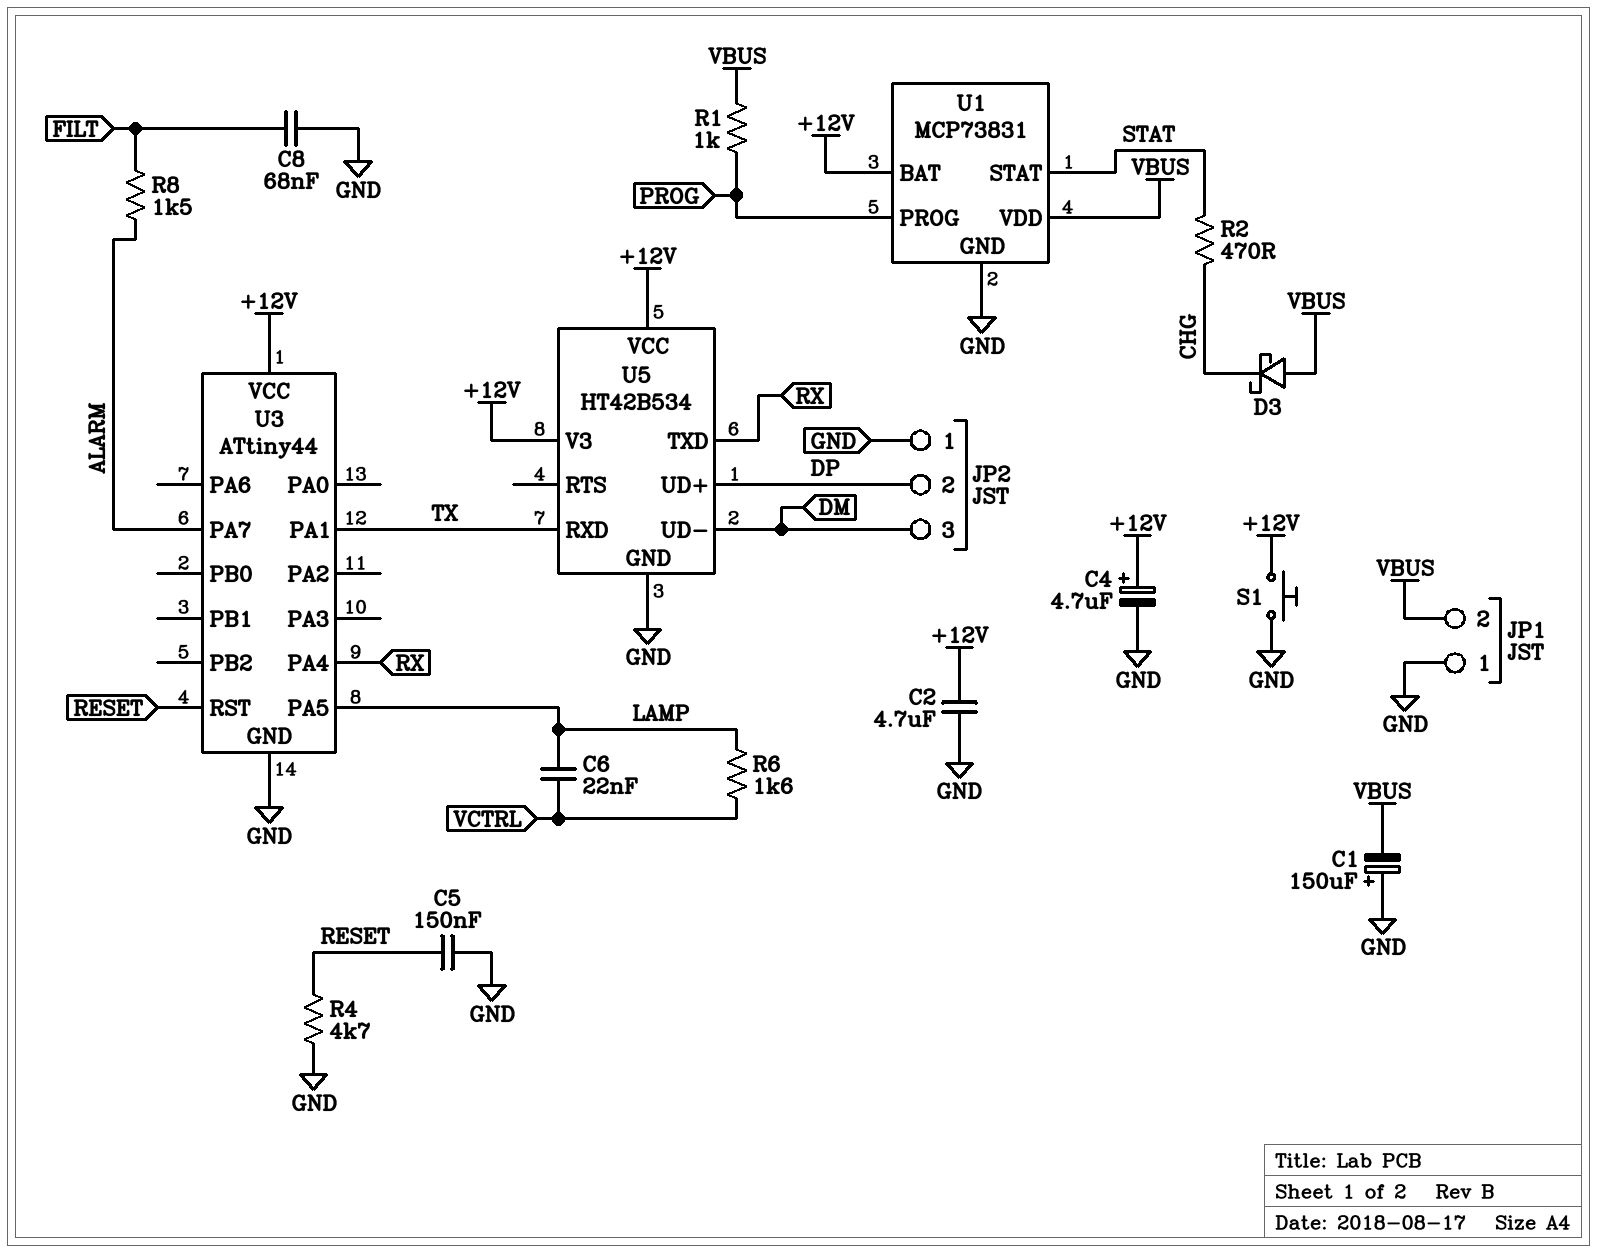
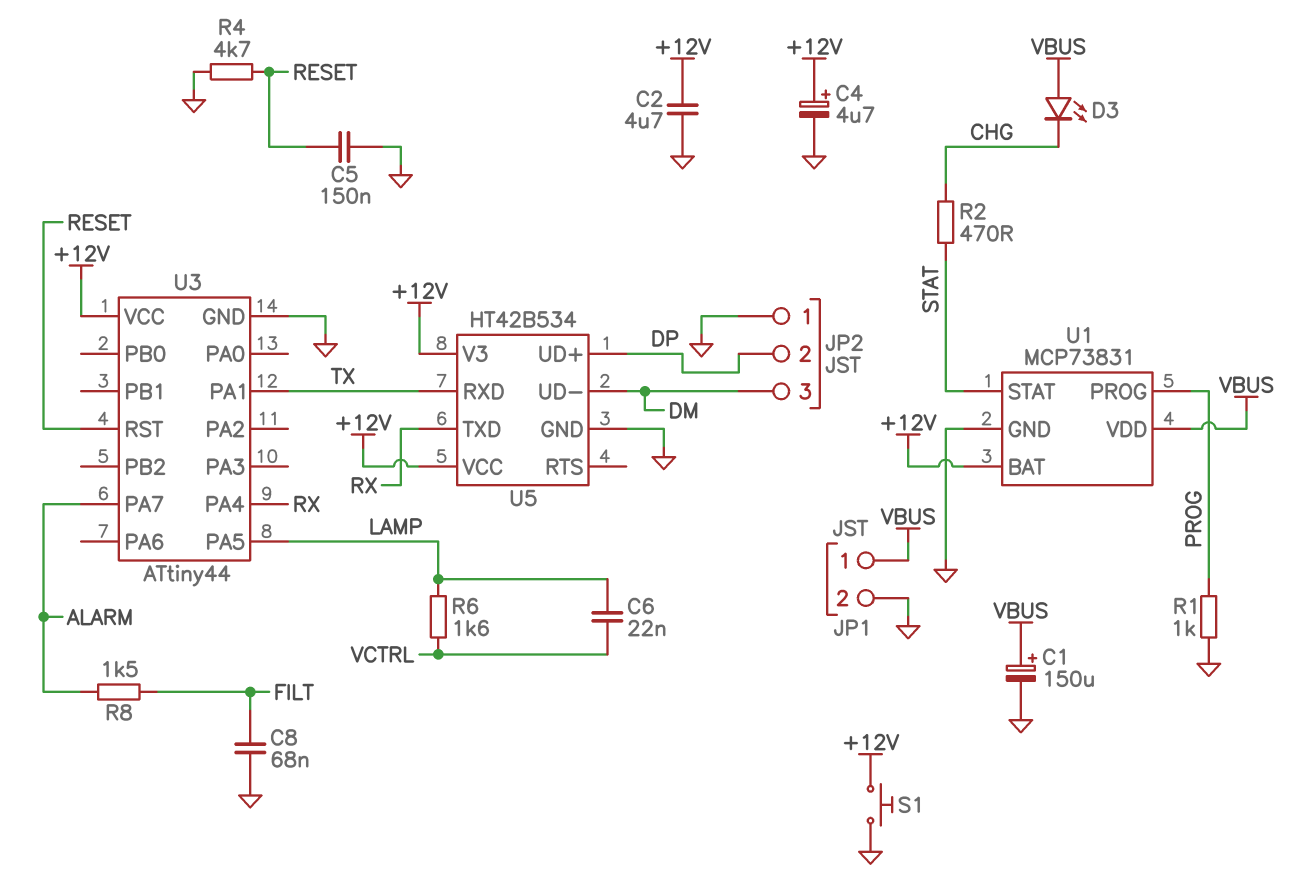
C1: 150uF (plus GND, minus VBUS) -> 150uF (plus VBUS, minus GND)
D3: schottky (A VBUS, K CHG) -> LED (A VBUS, K CHG)
JP1 pin 1: GND -> VBUS
JP1 pin 2: VBUS -> GND
R1: 1k (PROG, VBUS) -> 1k (GND, PROG)

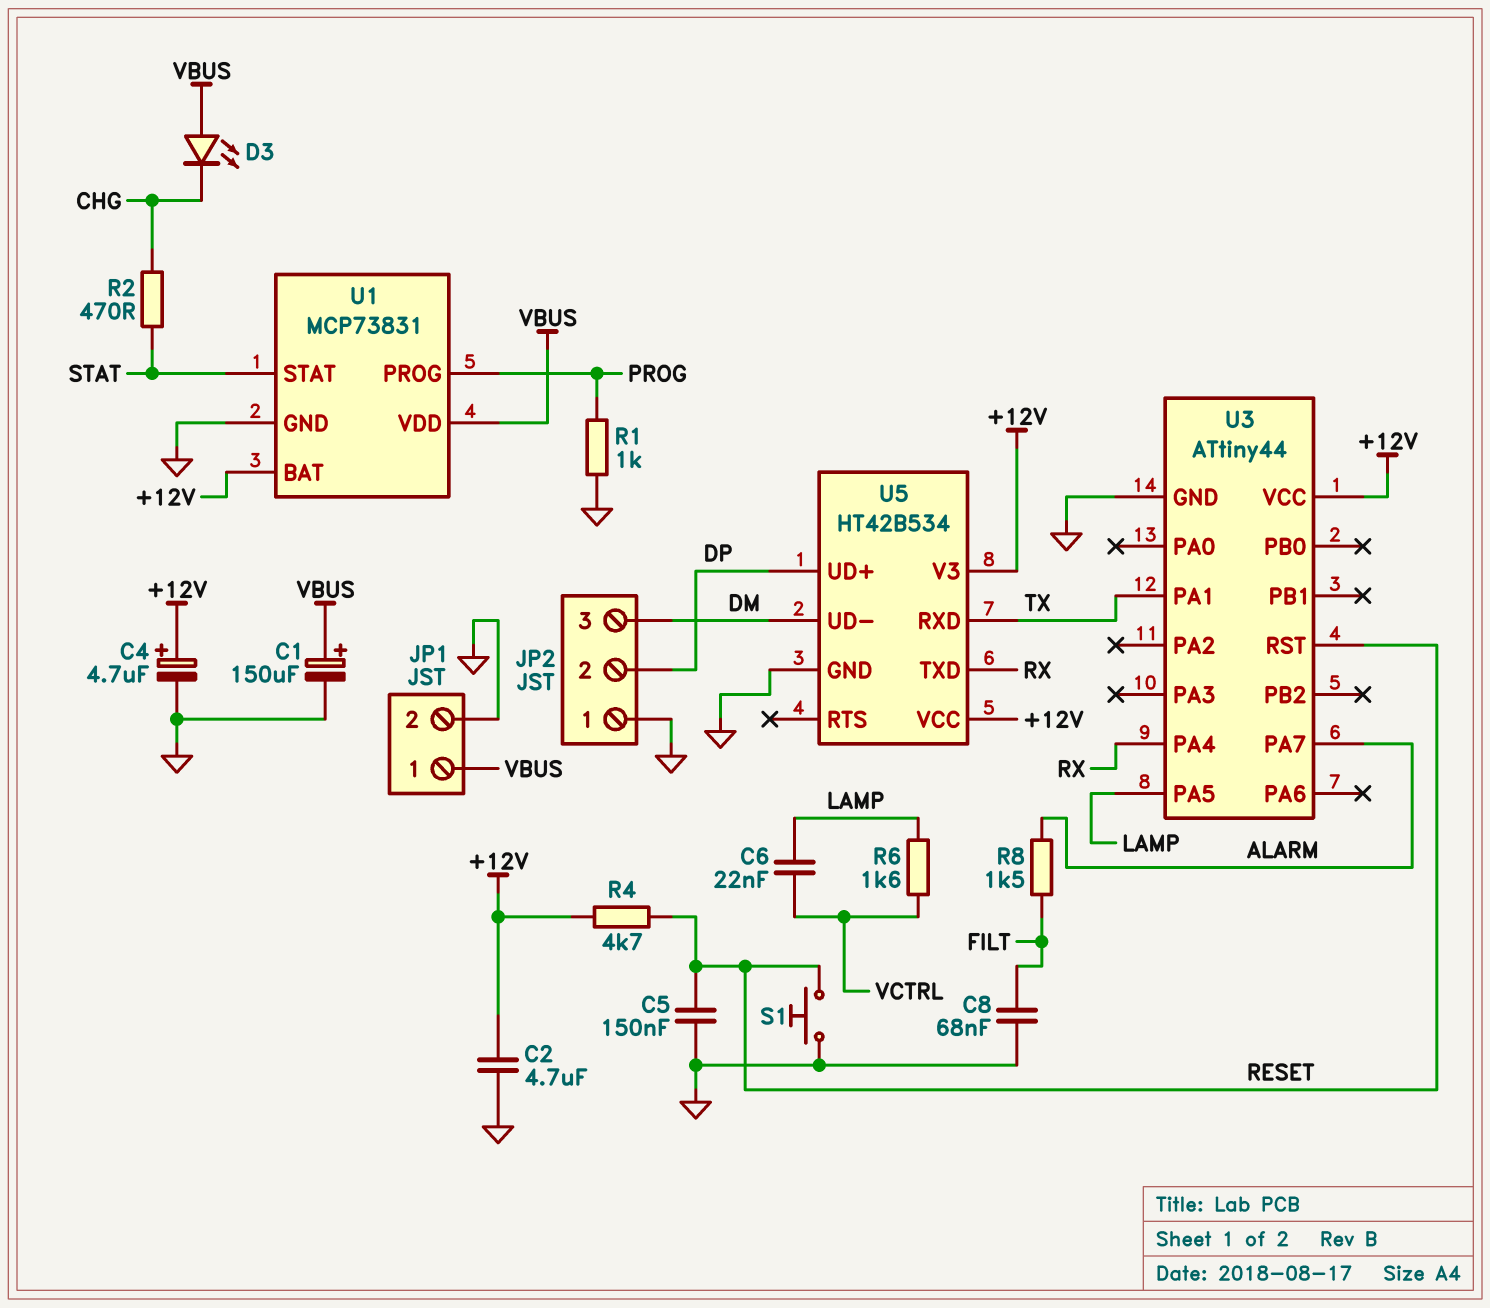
R4: 4.7k (GND, RESET) -> 4.7k (+12V, RESET)
S1: button (+12V, GND) -> button (GND, RESET)

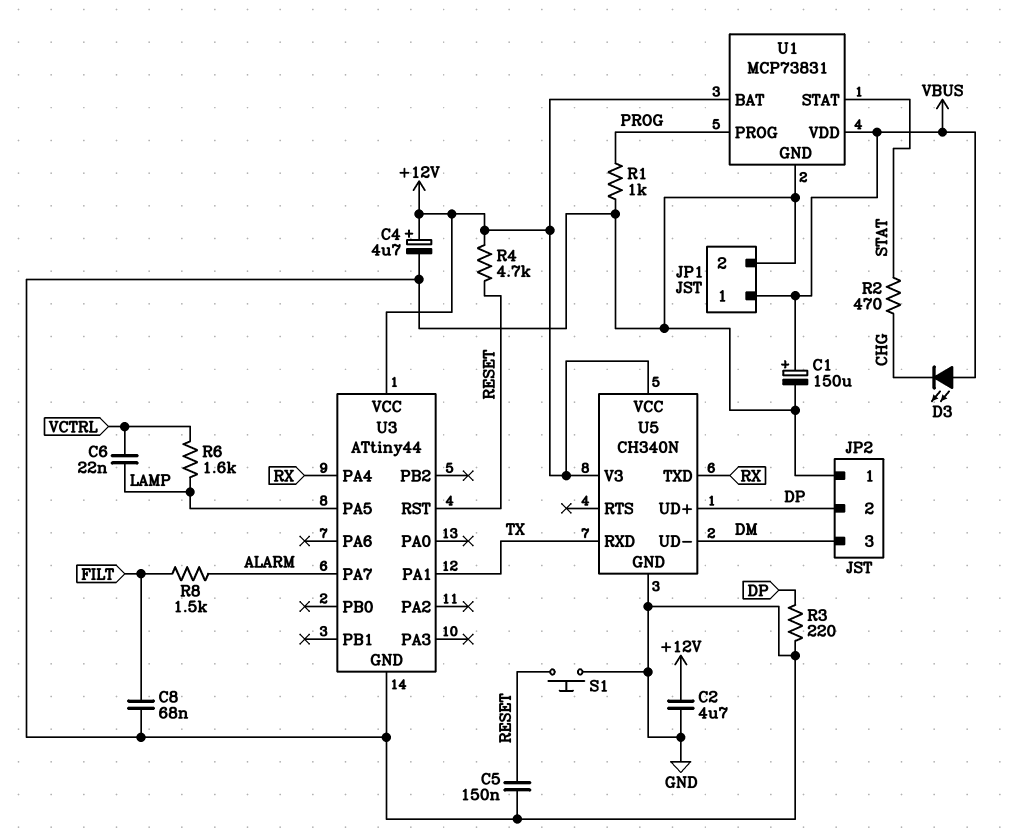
R3: none -> 220 (DP, GND)
U5: HT42B534 -> CH340N

